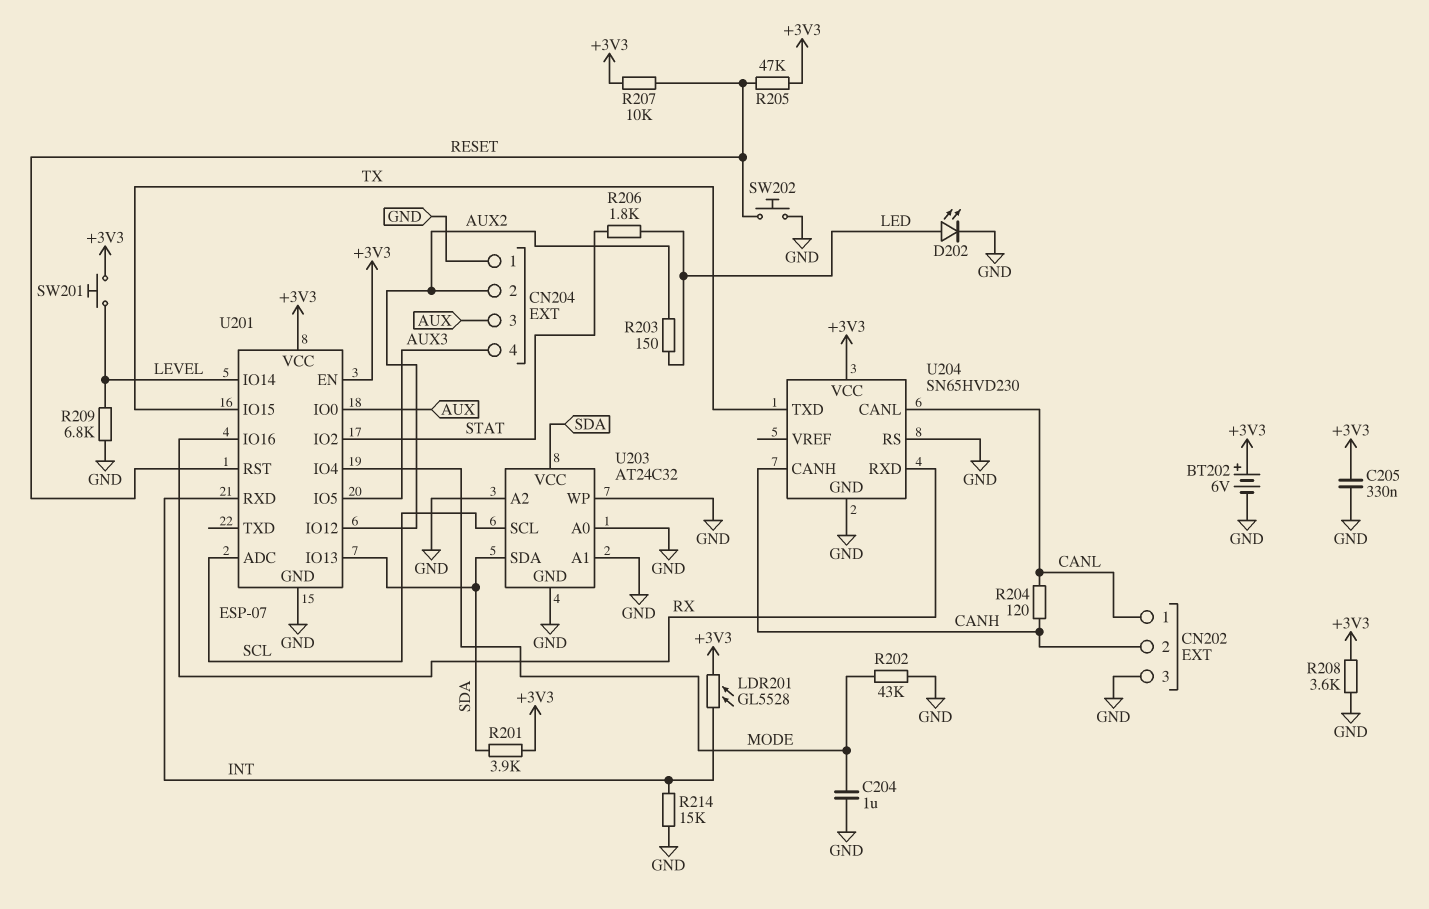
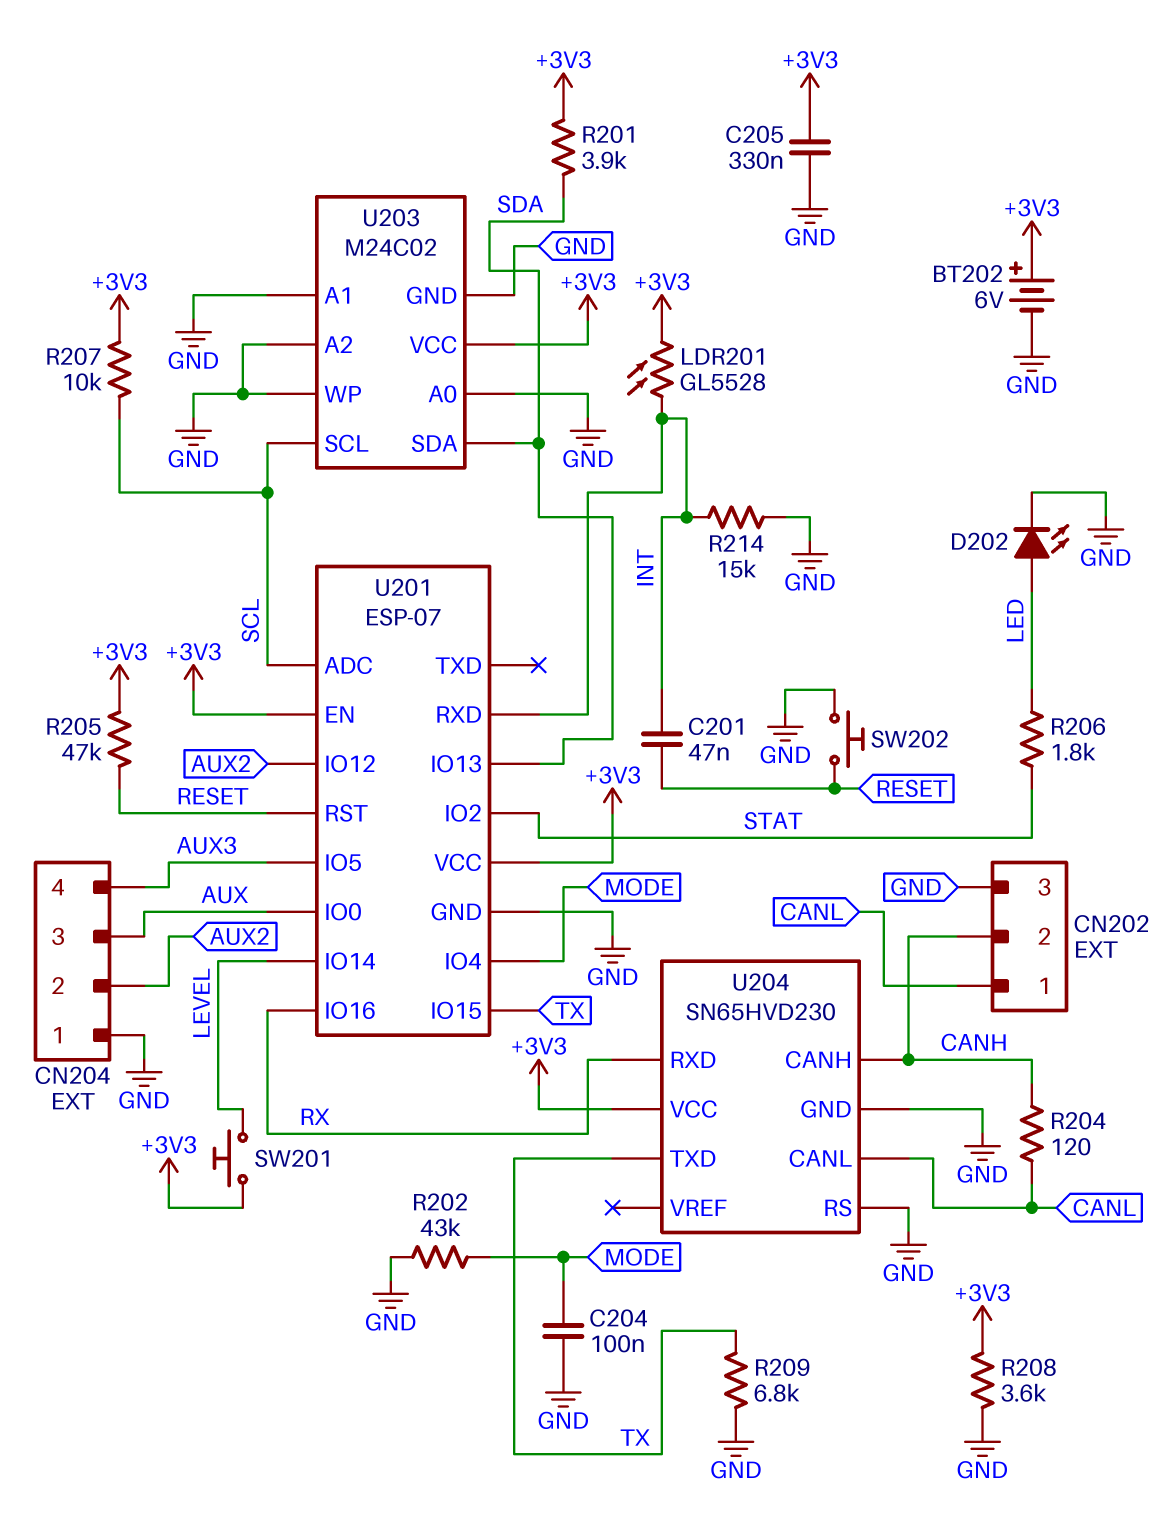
C201: none -> 47nF (INT, RESET)
C204: 1uF (GND, MODE) -> 100nF (GND, MODE)
R203: 150 (AUX2, LED) -> none
R207: 10k (+3V3, RESET) -> 10k (+3V3, SCL)
R209: 6.8k (GND, LEVEL) -> 6.8k (GND, TX)
U203: AT24C32 -> M24C02
U203 pin VCC: SDA -> +3V3

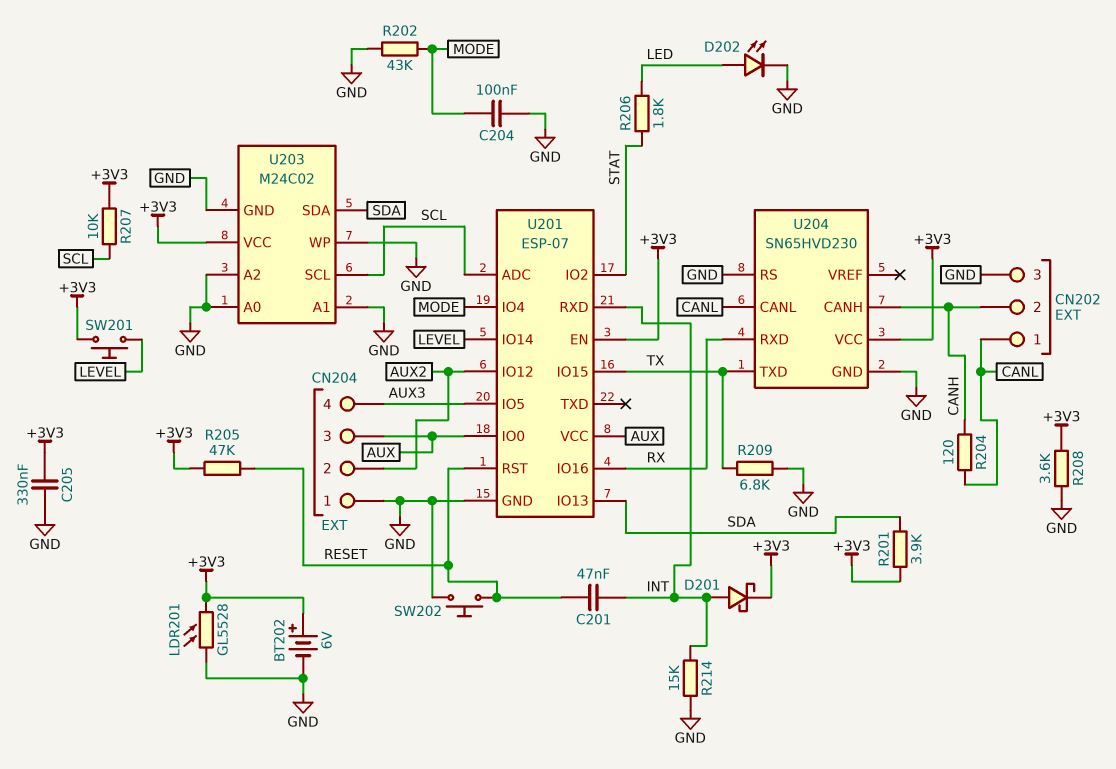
D201: none -> schottky (A INT, K +3V3)
LDR201: GL5528 (+3V3, INT) -> GL5528 (+3V3, GND)
U201 pin VCC: +3V3 -> AUX

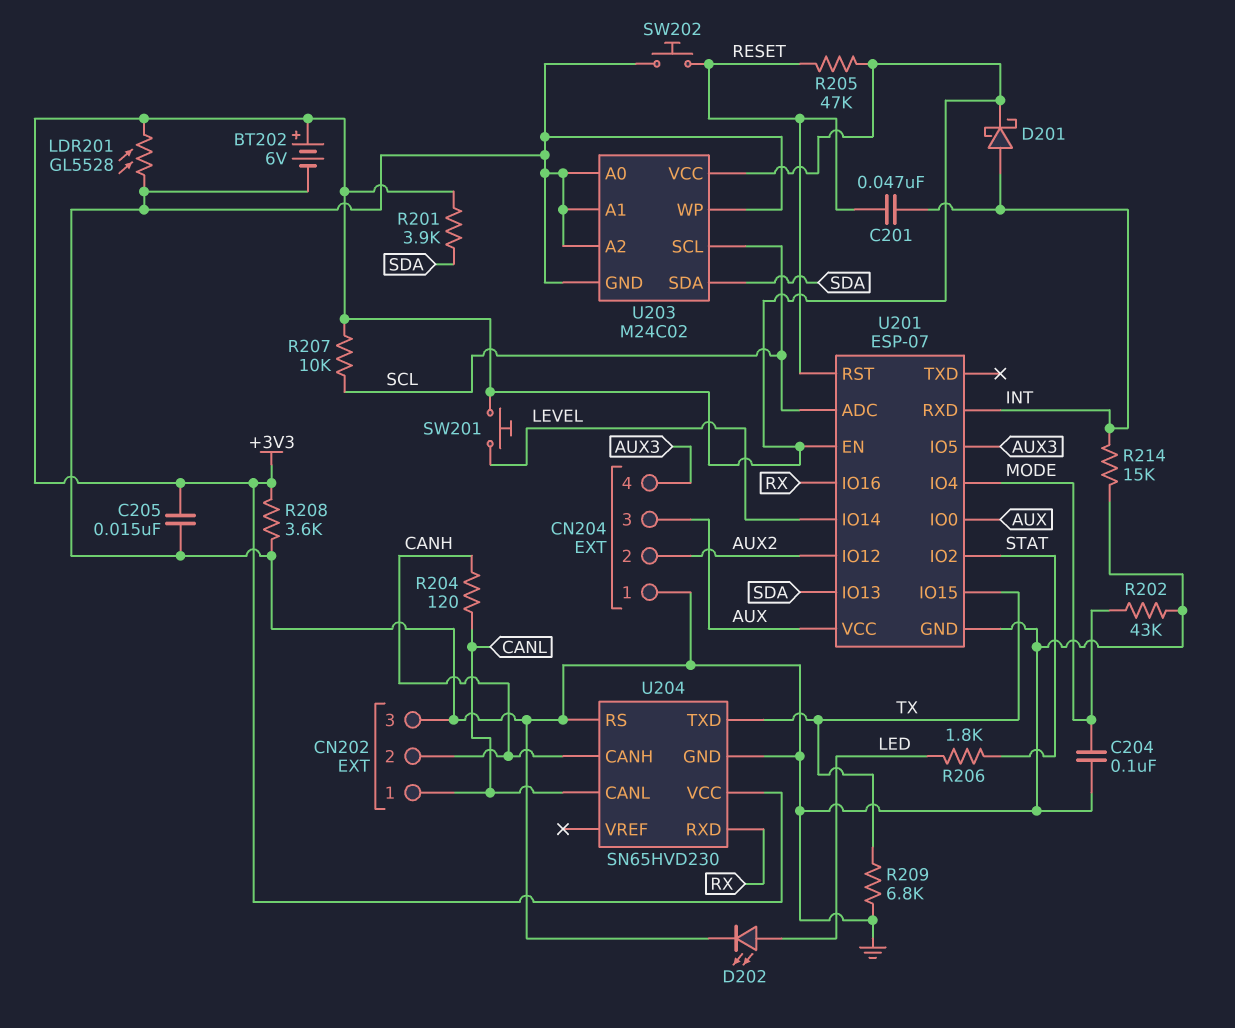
C205: 330nF (+3V3, GND) -> 15nF (+3V3, GND)

